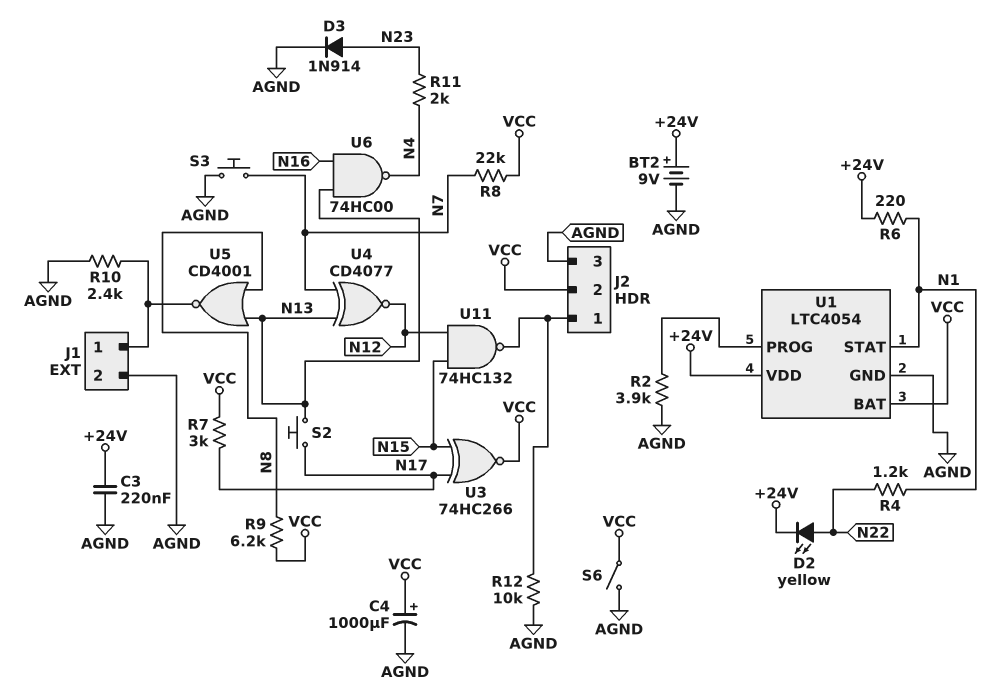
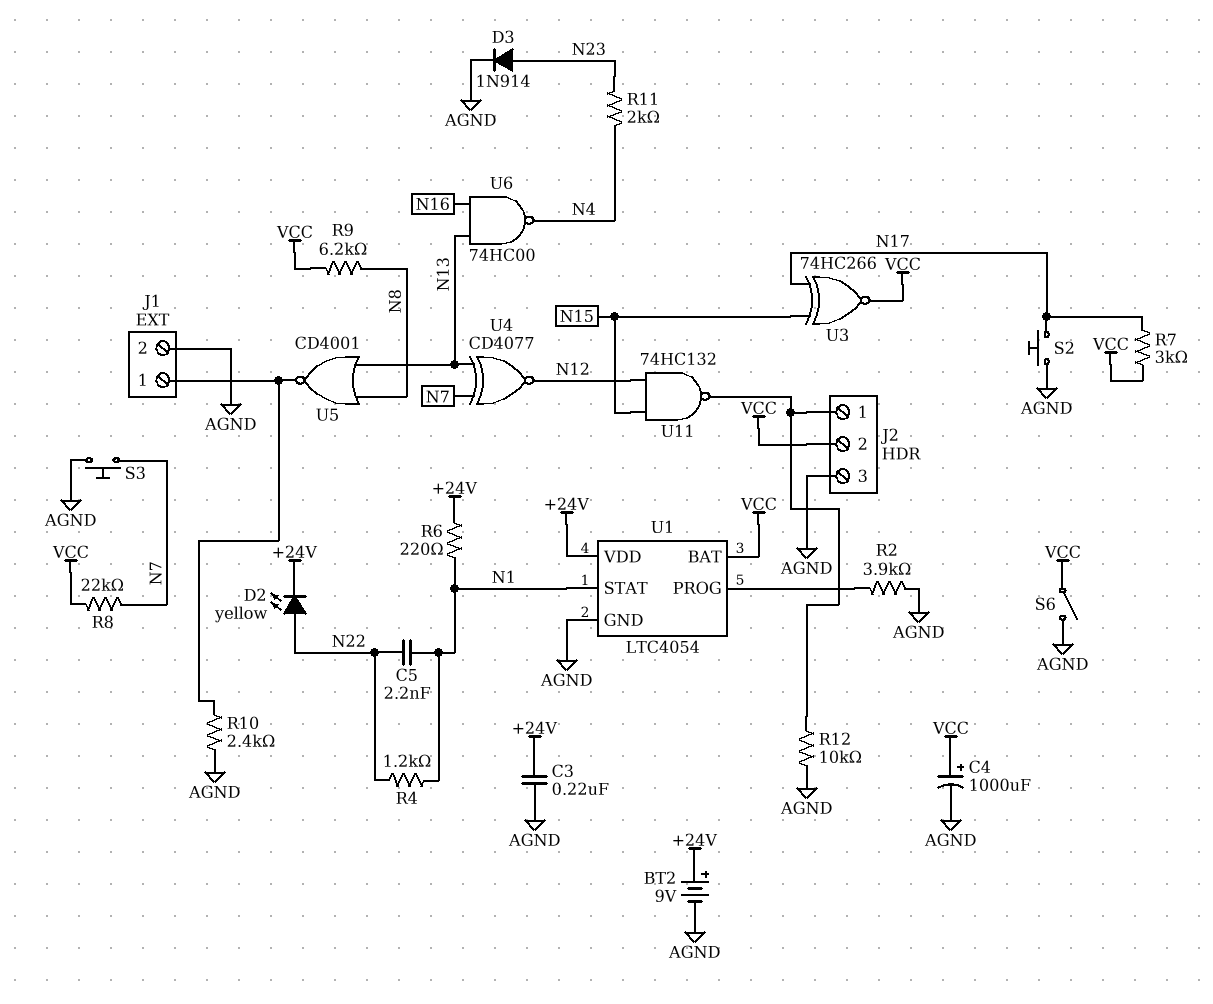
C5: none -> 2.2nF (N1, N22)
S2: button (N13, N17) -> button (AGND, N17)

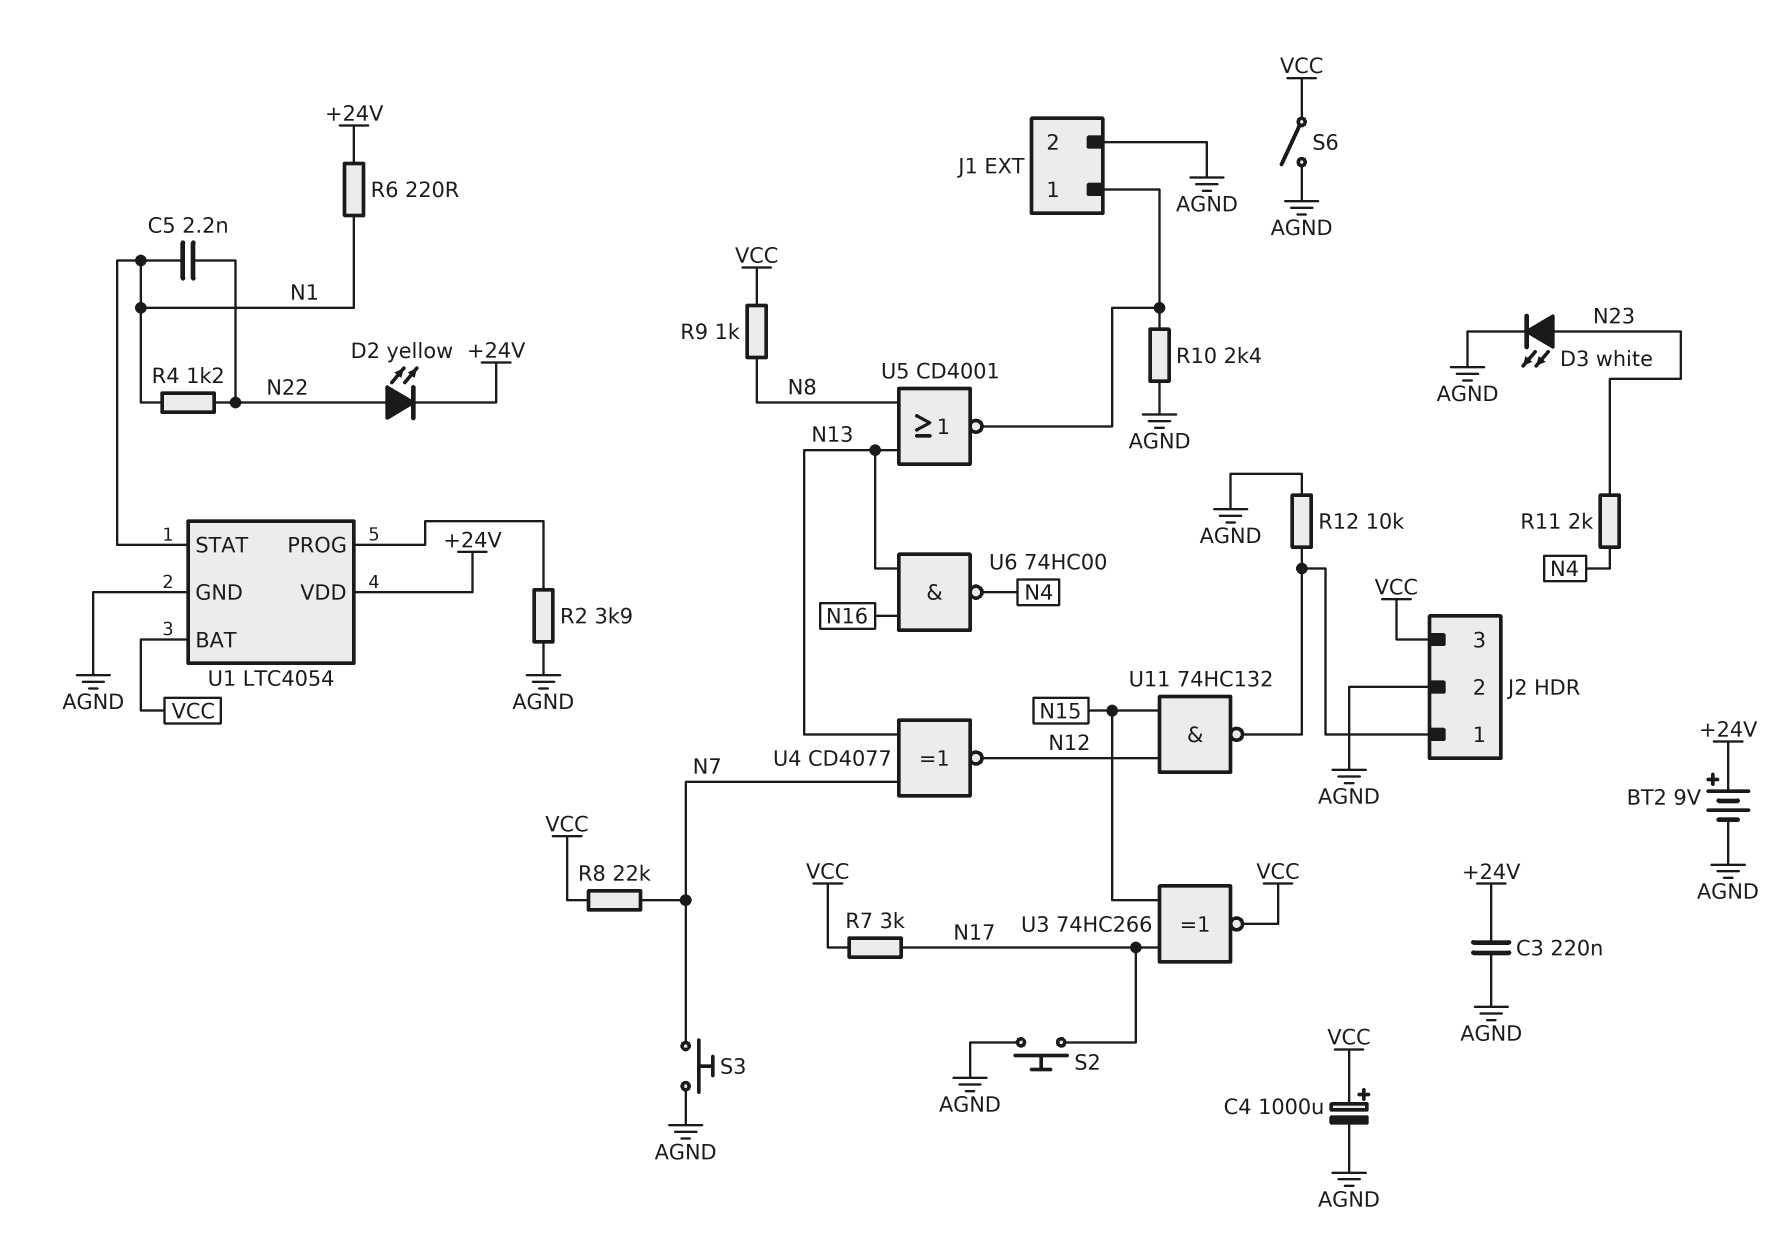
D3: diode 1N914 (A N23, K AGND) -> LED white (A N23, K AGND)
J2 pin 2: VCC -> AGND
J2 pin 3: AGND -> VCC
R9: 6.2k (N8, VCC) -> 1k (N8, VCC)

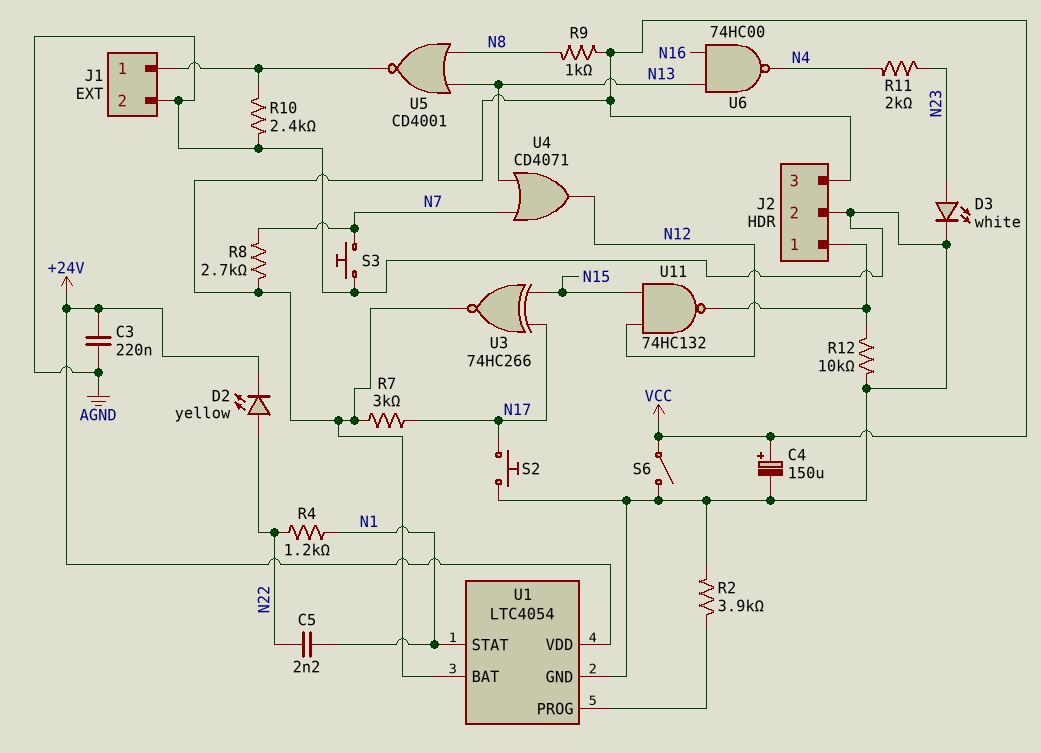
BT2: 9V (plus +24V, minus AGND) -> none
C4: 1000uF (plus VCC, minus AGND) -> 150uF (plus VCC, minus AGND)
R6: 220 (+24V, N1) -> none
R8: 22k (N7, VCC) -> 2.7k (N7, VCC)
U4: XNOR CD4077 (in N7, in N13, out N12) -> OR CD4071 (in N7, in N13, out N12)

